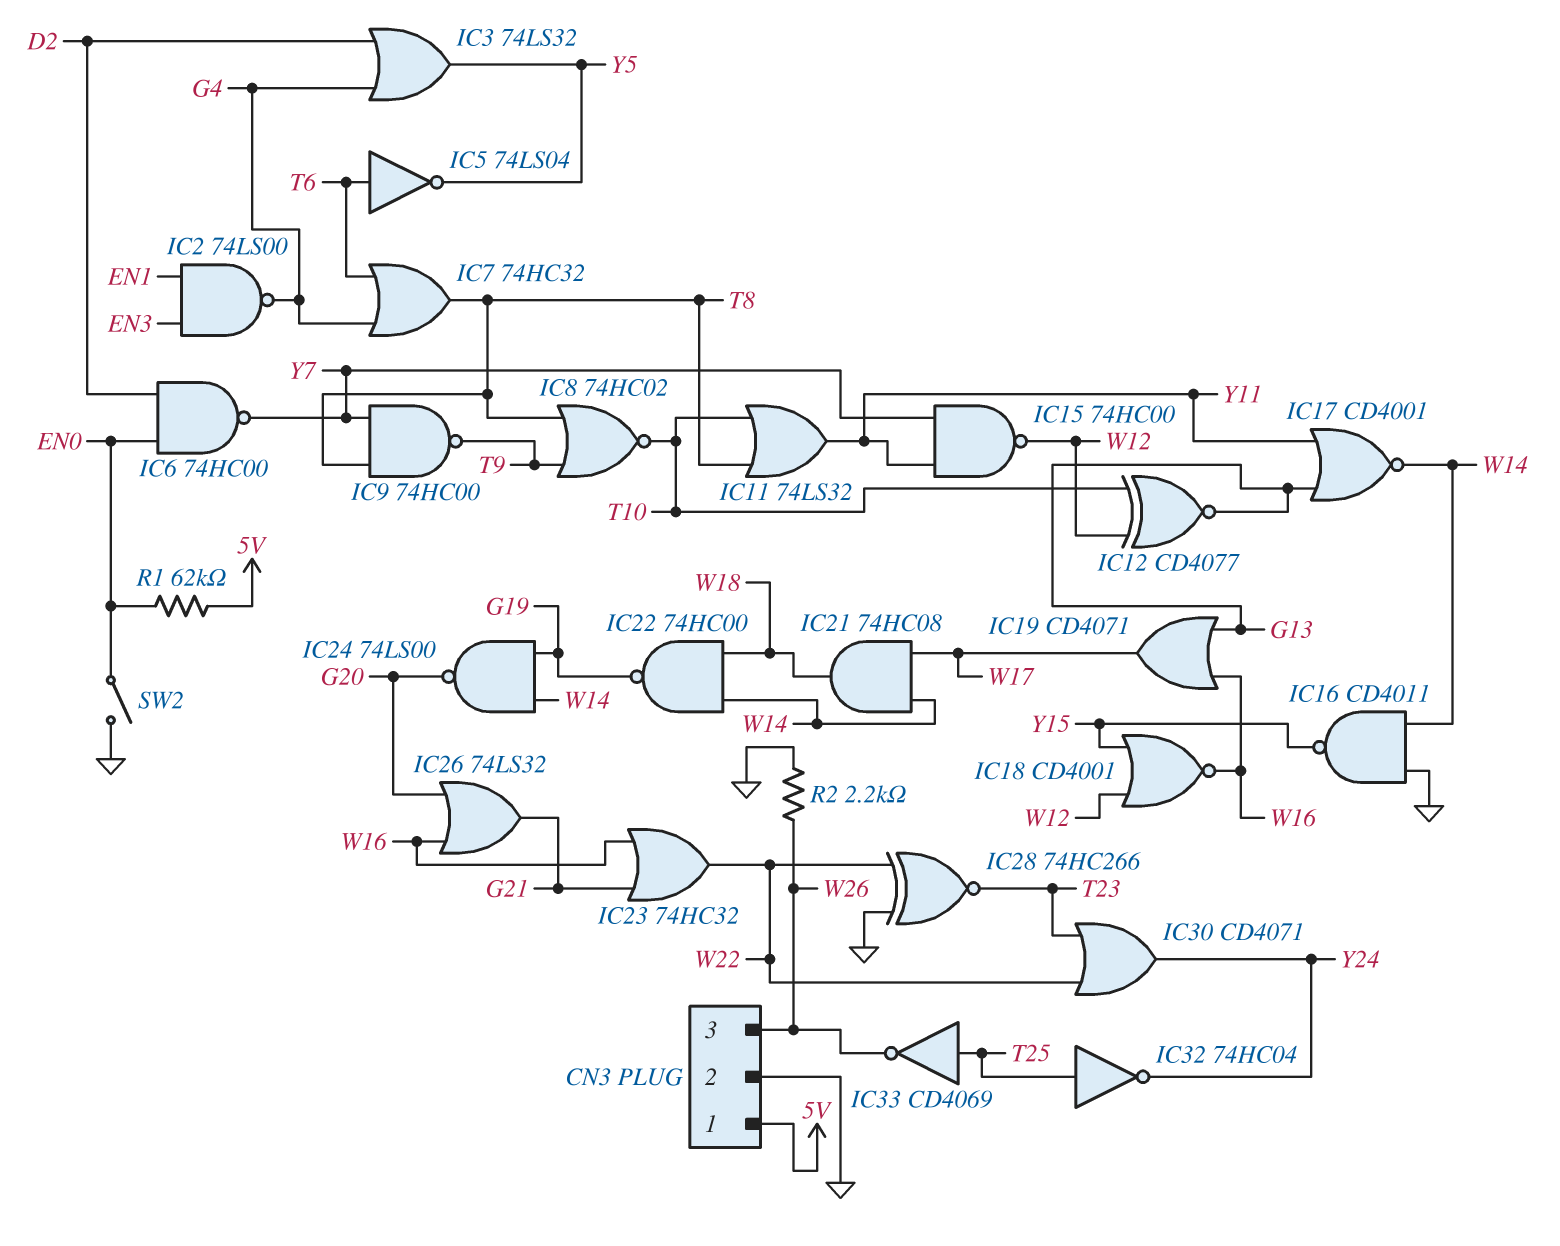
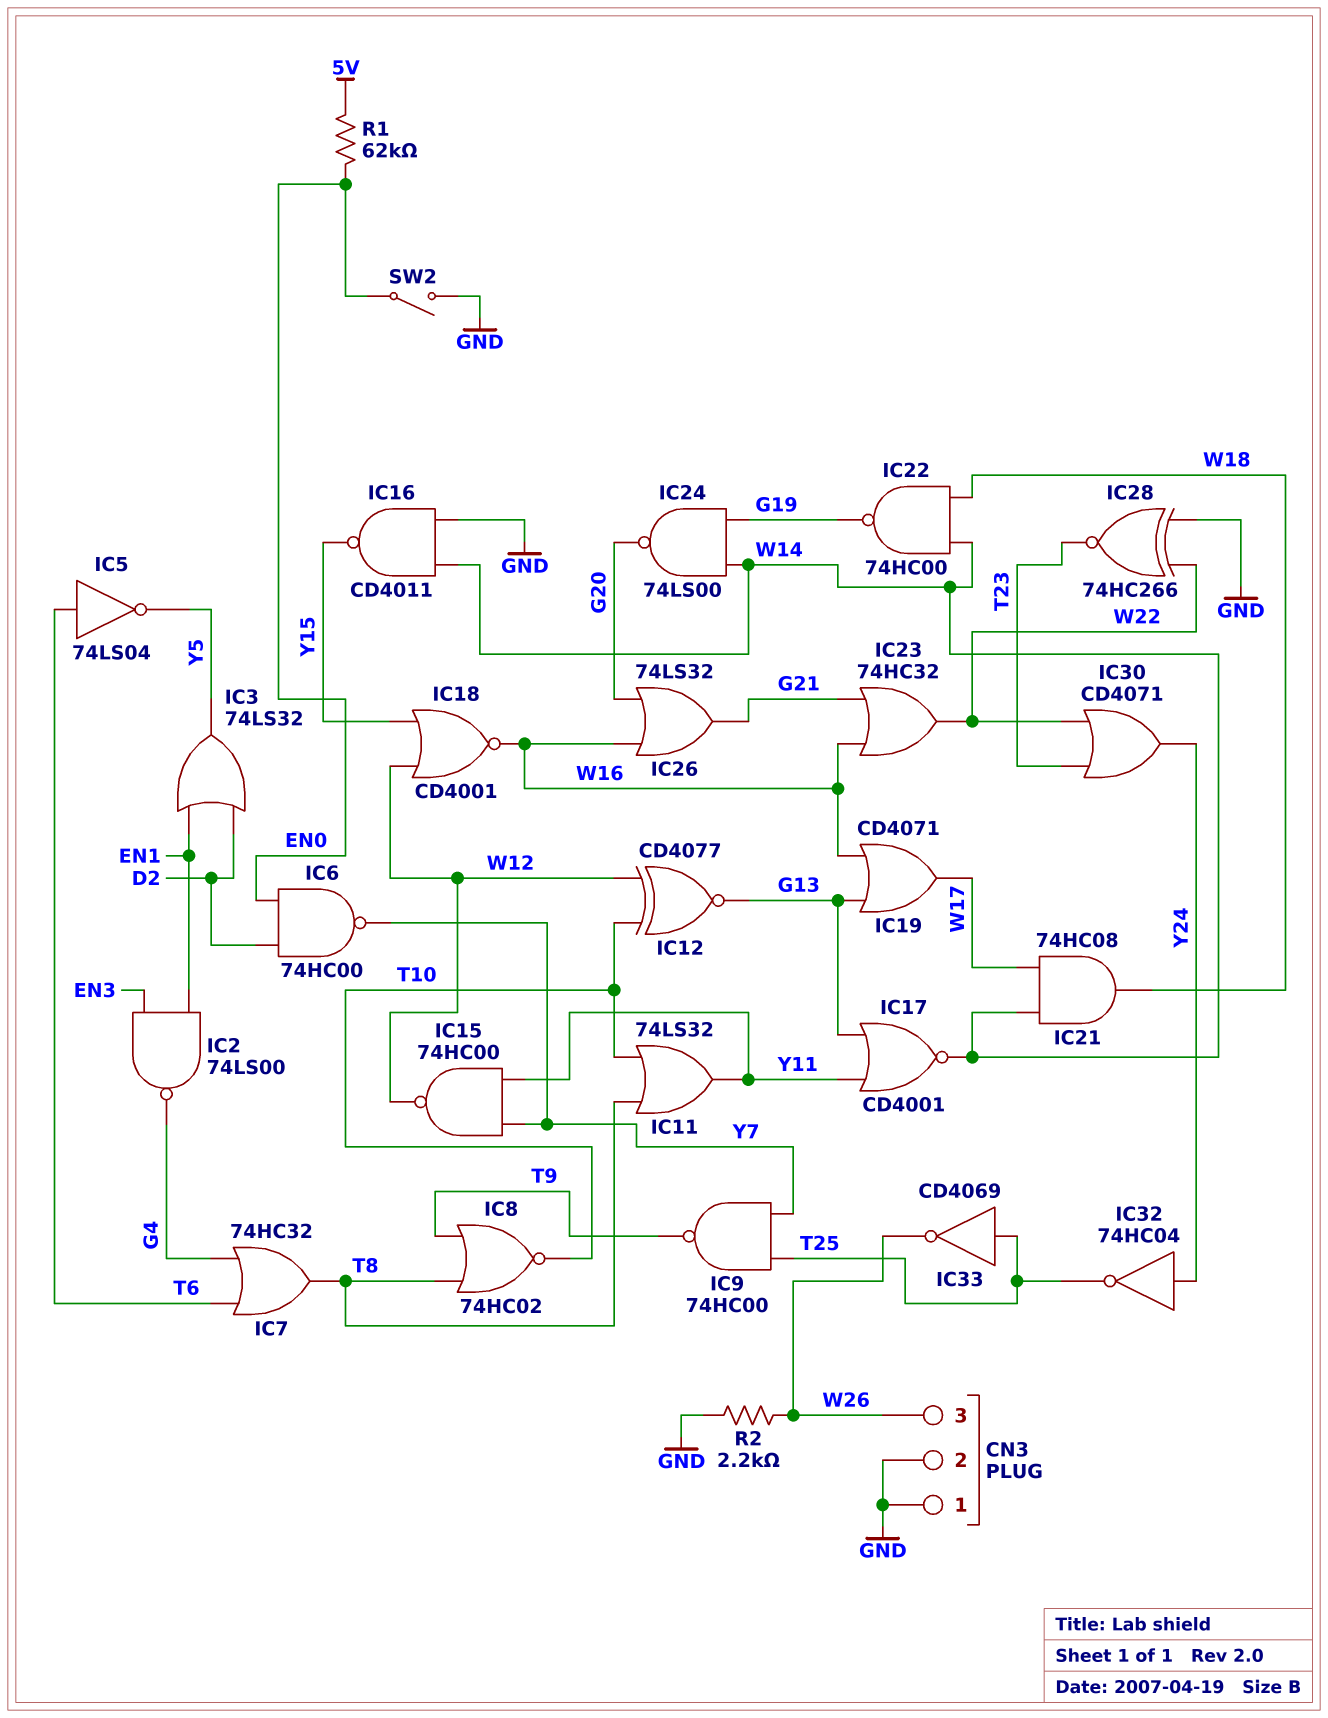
CN3 pin 1: 5V -> GND
IC3: OR 74LS32 (in D2, in G4, out Y5) -> OR 74LS32 (in D2, in EN1, out Y5)
IC9: NAND 74HC00 (in T8, in Y7, out T9) -> NAND 74HC00 (in T25, in Y7, out T9)
IC32: NOT 74HC04 (in T25, out Y24) -> NOT 74HC04 (in Y24, out T25)

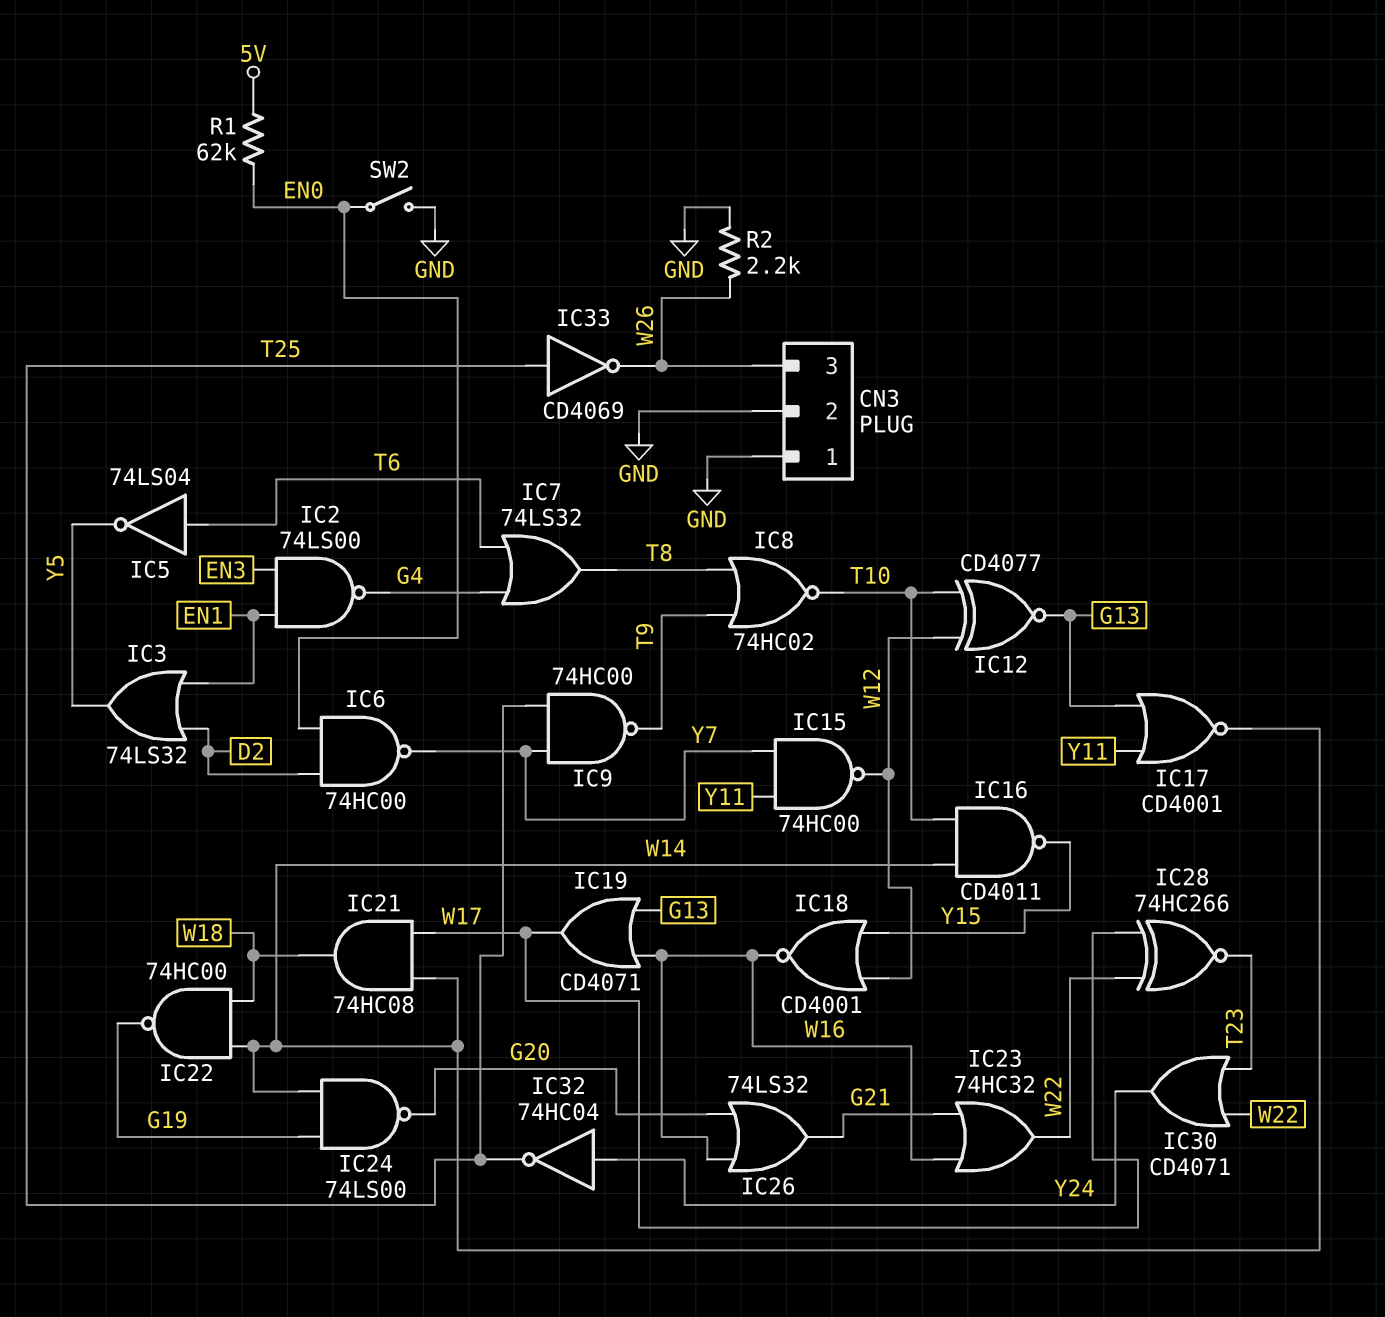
IC7: OR 74HC32 (in G4, in T6, out T8) -> OR 74LS32 (in G4, in T6, out T8)
IC11: OR 74LS32 (in T8, in T10, out Y11) -> none
IC16: NAND CD4011 (in GND, in W14, out Y15) -> NAND CD4011 (in T10, in W14, out Y15)
IC28: XNOR 74HC266 (in GND, in W22, out T23) -> XNOR 74HC266 (in W17, in W22, out T23)

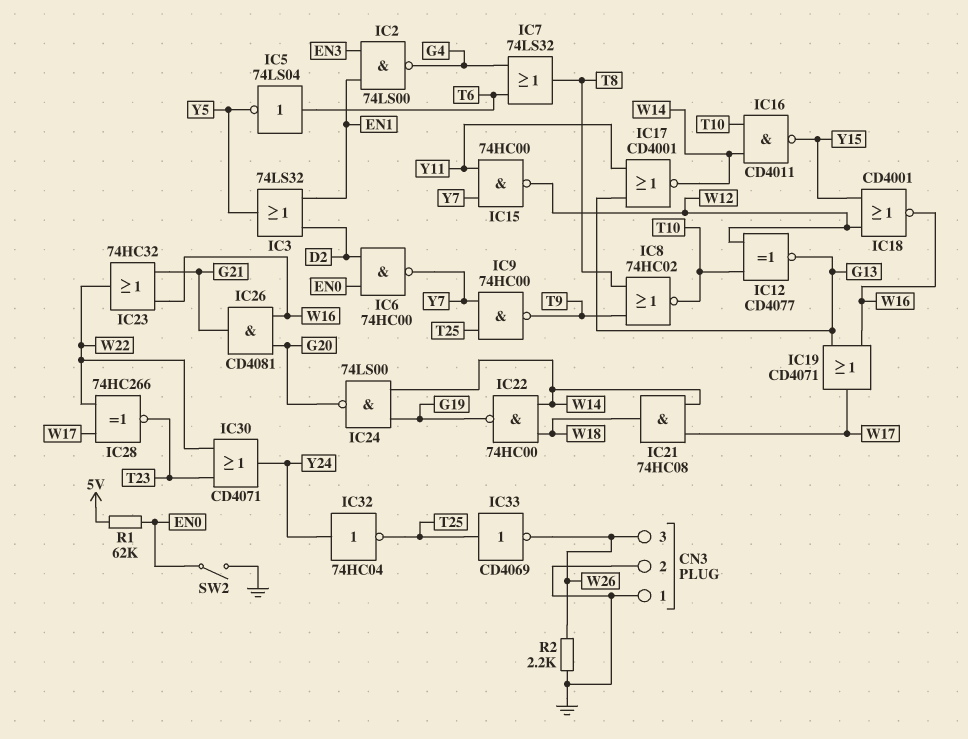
IC26: OR 74LS32 (in G20, in W16, out G21) -> AND CD4081 (in G20, in W16, out G21)

